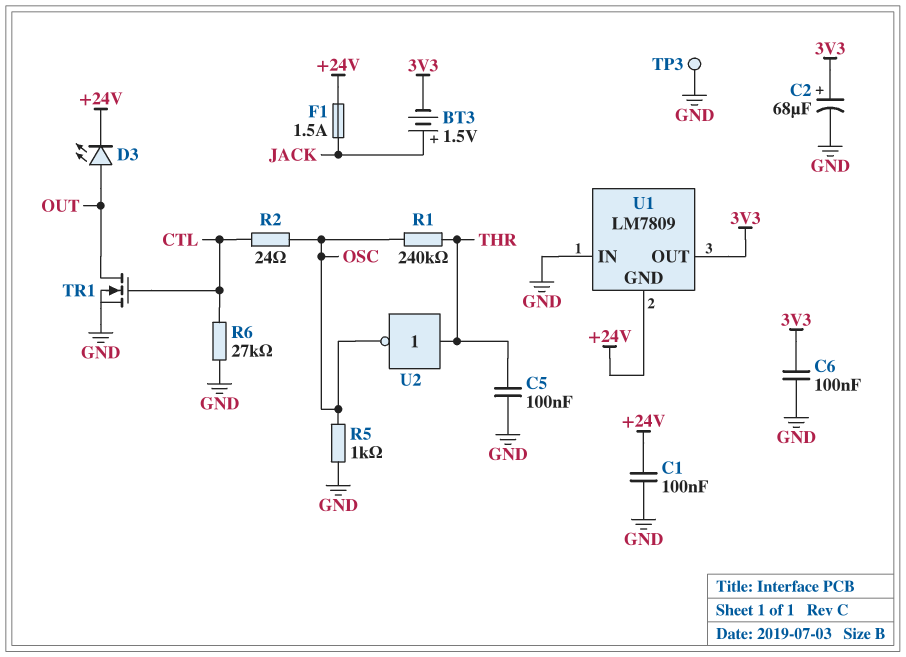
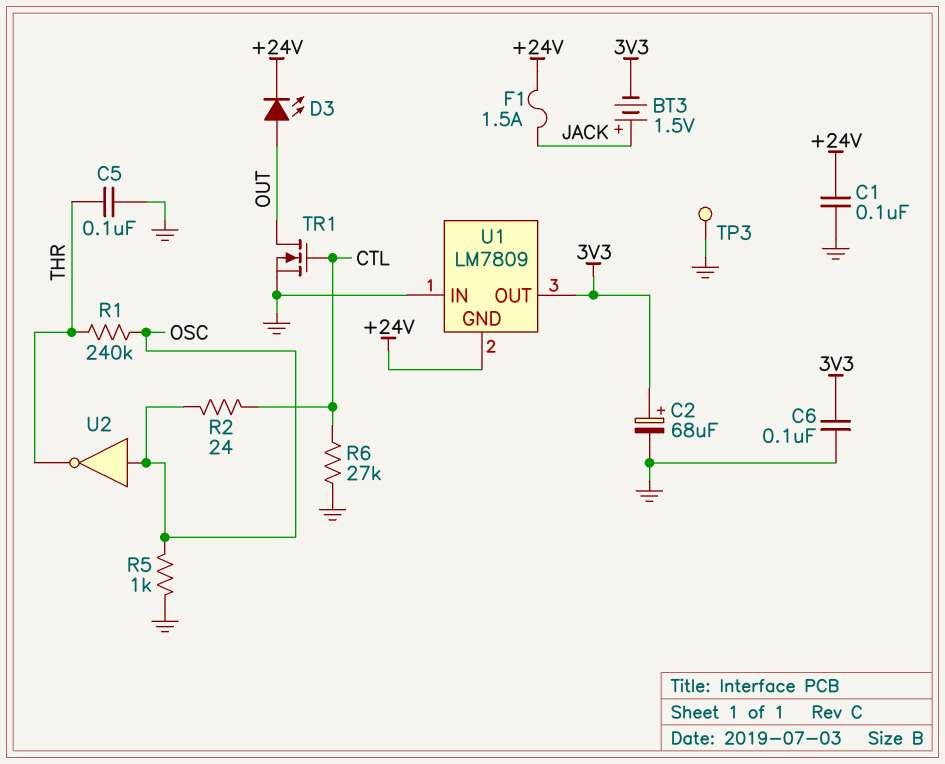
U2: NOT (in THR, out OSC) -> NOT (in OSC, out THR)

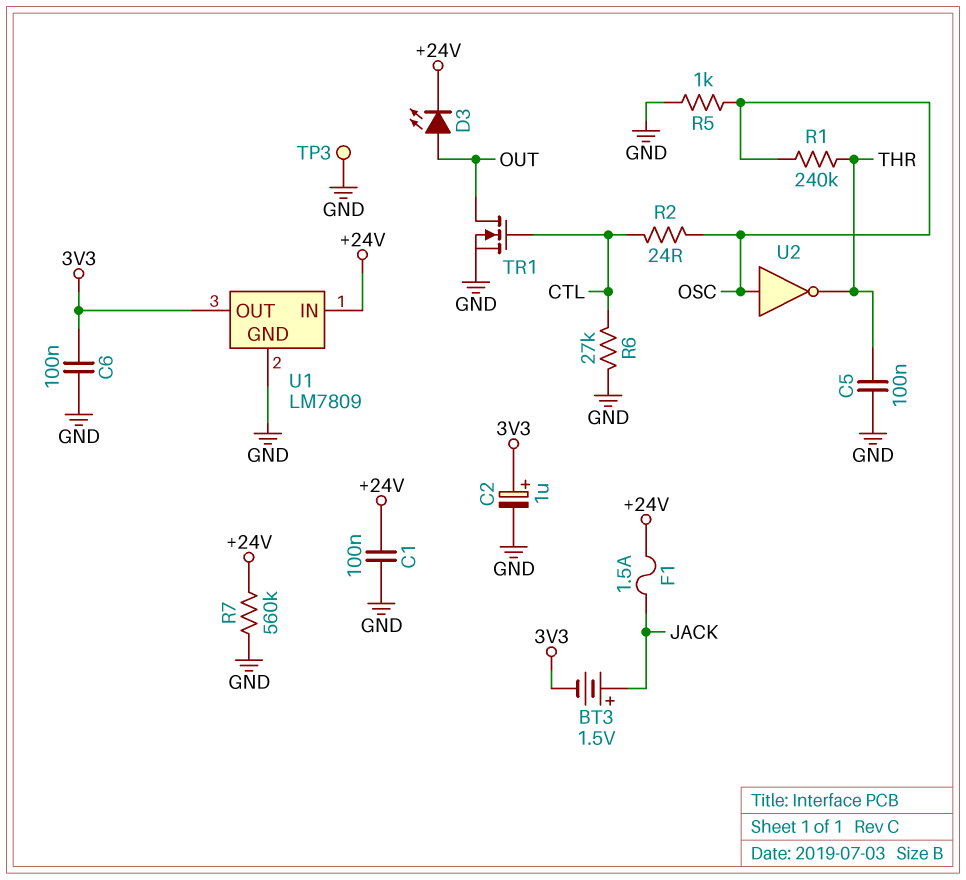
C2: 68uF (plus 3V3, minus GND) -> 1uF (plus 3V3, minus GND)
R7: none -> 560k (+24V, GND)
U1 pin GND: +24V -> GND
U1 pin IN: GND -> +24V

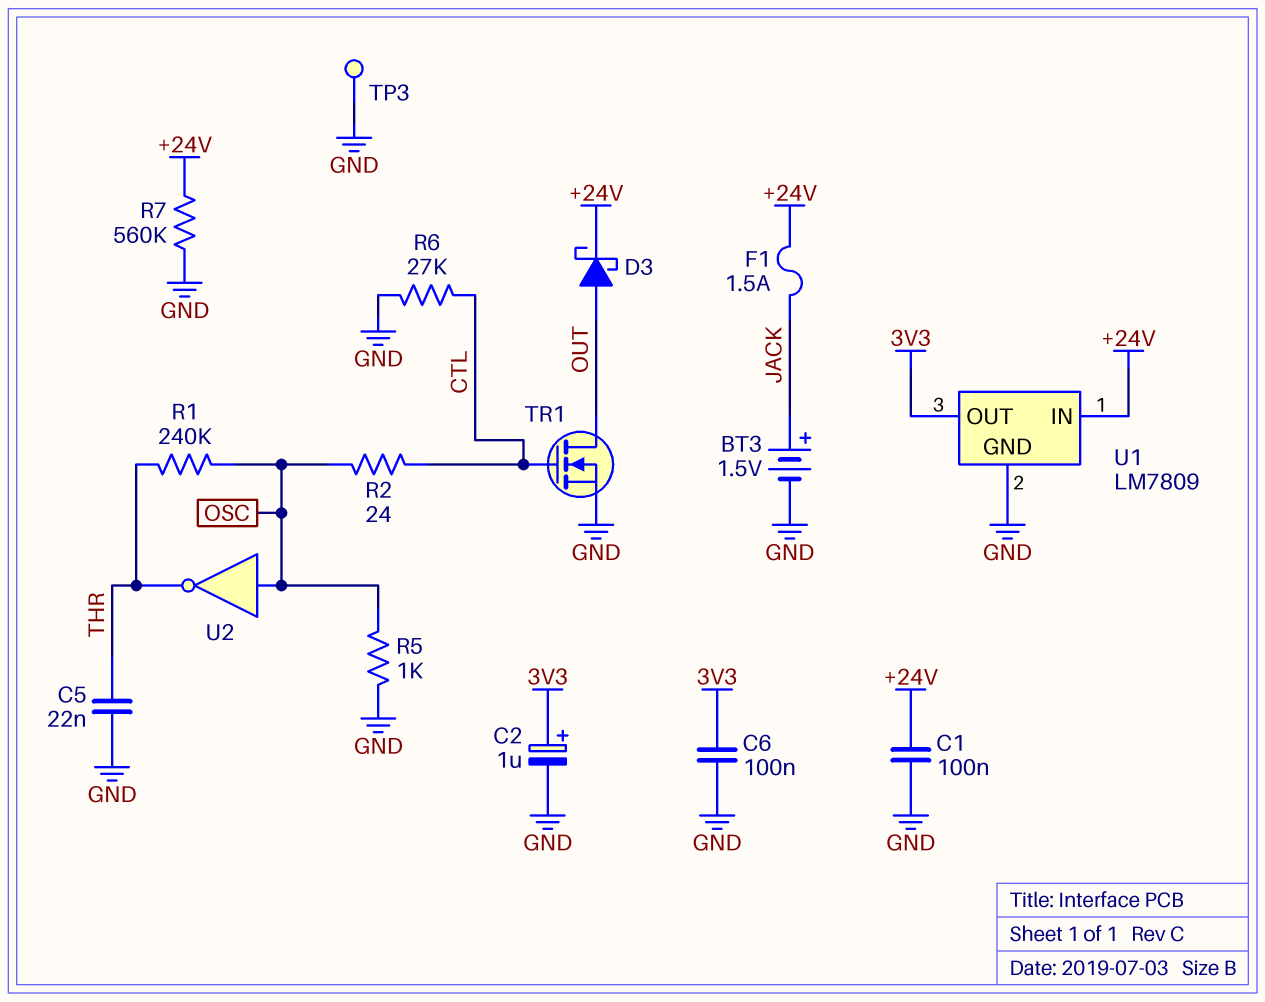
BT3: 1.5V (plus JACK, minus 3V3) -> 1.5V (plus JACK, minus GND)
C5: 100nF (GND, THR) -> 22nF (GND, THR)
D3: LED (A OUT, K +24V) -> schottky (A OUT, K +24V)

